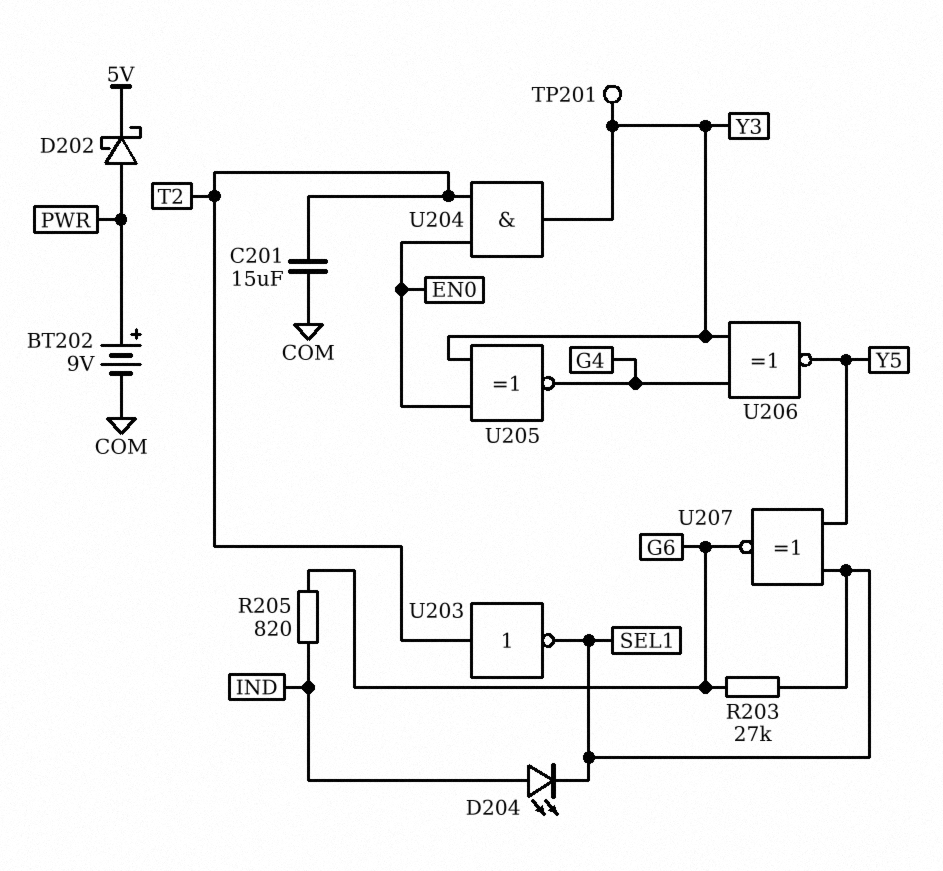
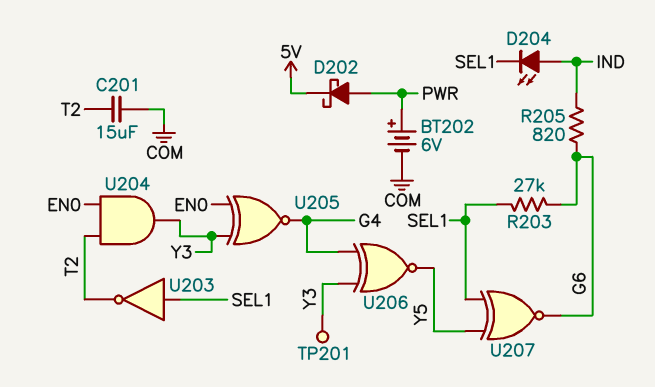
BT202: 9V (plus PWR, minus COM) -> 6V (plus PWR, minus COM)
U203: NOT (in T2, out SEL1) -> NOT (in SEL1, out T2)

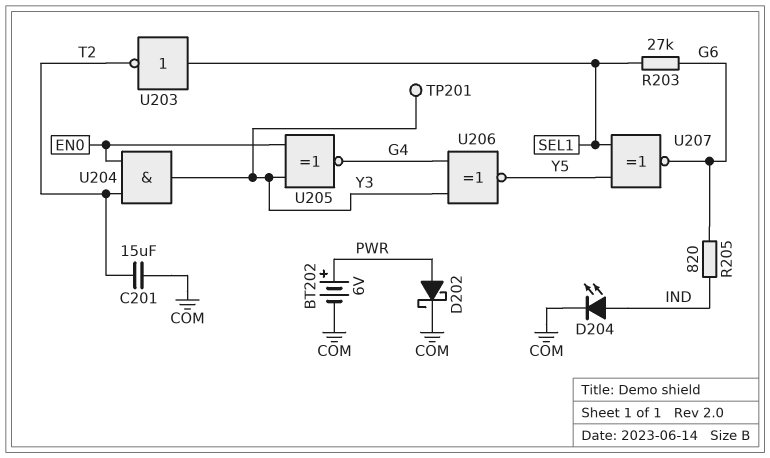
D202: schottky (A PWR, K 5V) -> schottky (A PWR, K COM)
D204: LED (A IND, K SEL1) -> LED (A IND, K COM)

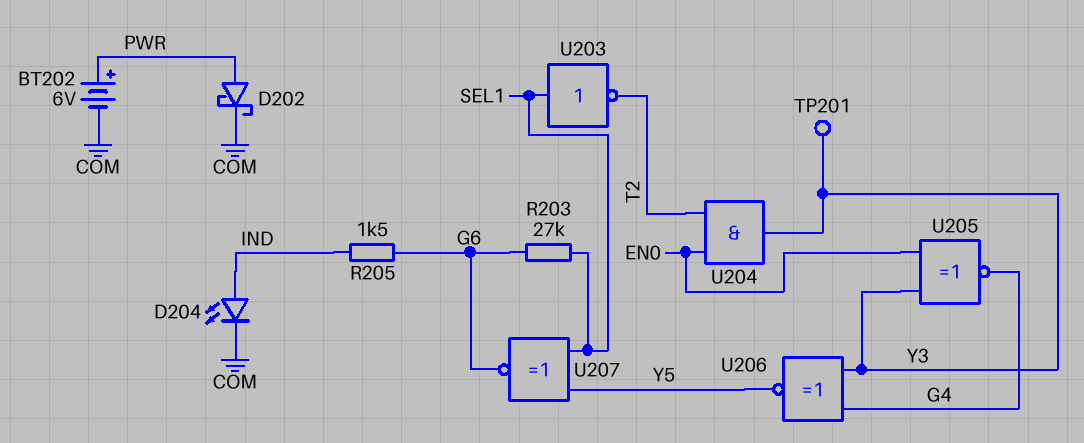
C201: 15uF (COM, T2) -> none
R205: 820 (G6, IND) -> 1.5k (G6, IND)

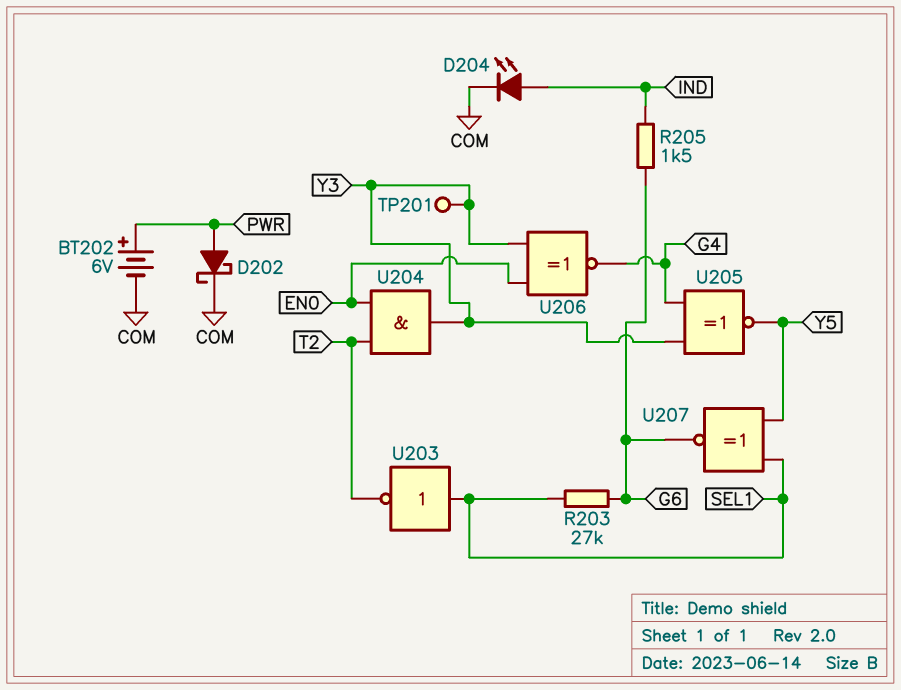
U205: XNOR (in EN0, in Y3, out G4) -> XNOR (in G4, in Y3, out Y5)
U206: XNOR (in G4, in Y3, out Y5) -> XNOR (in EN0, in Y3, out G4)

